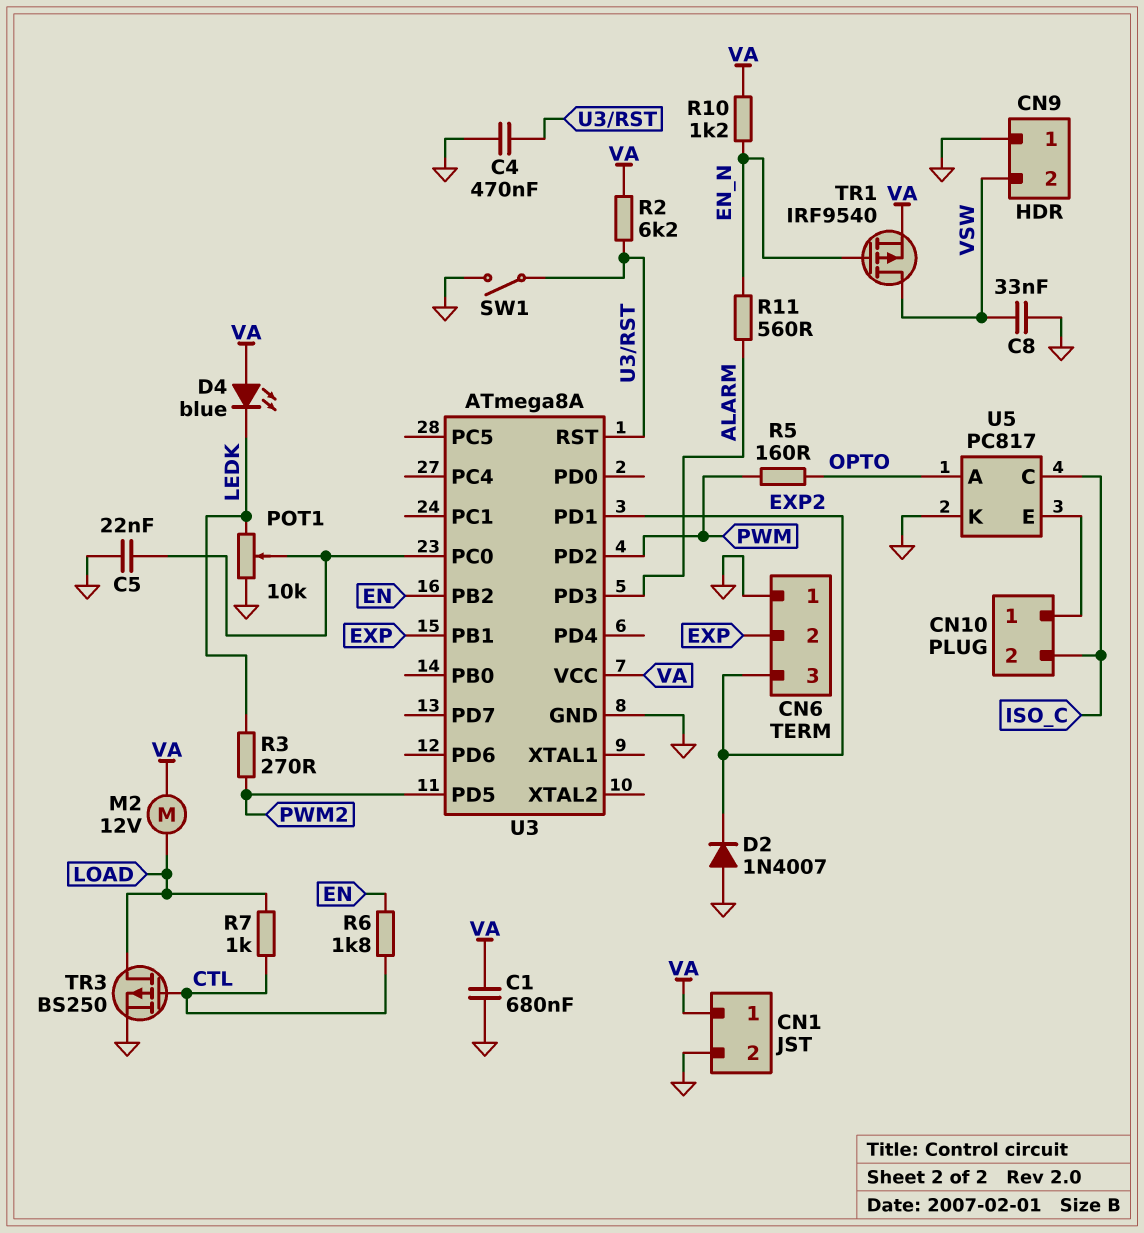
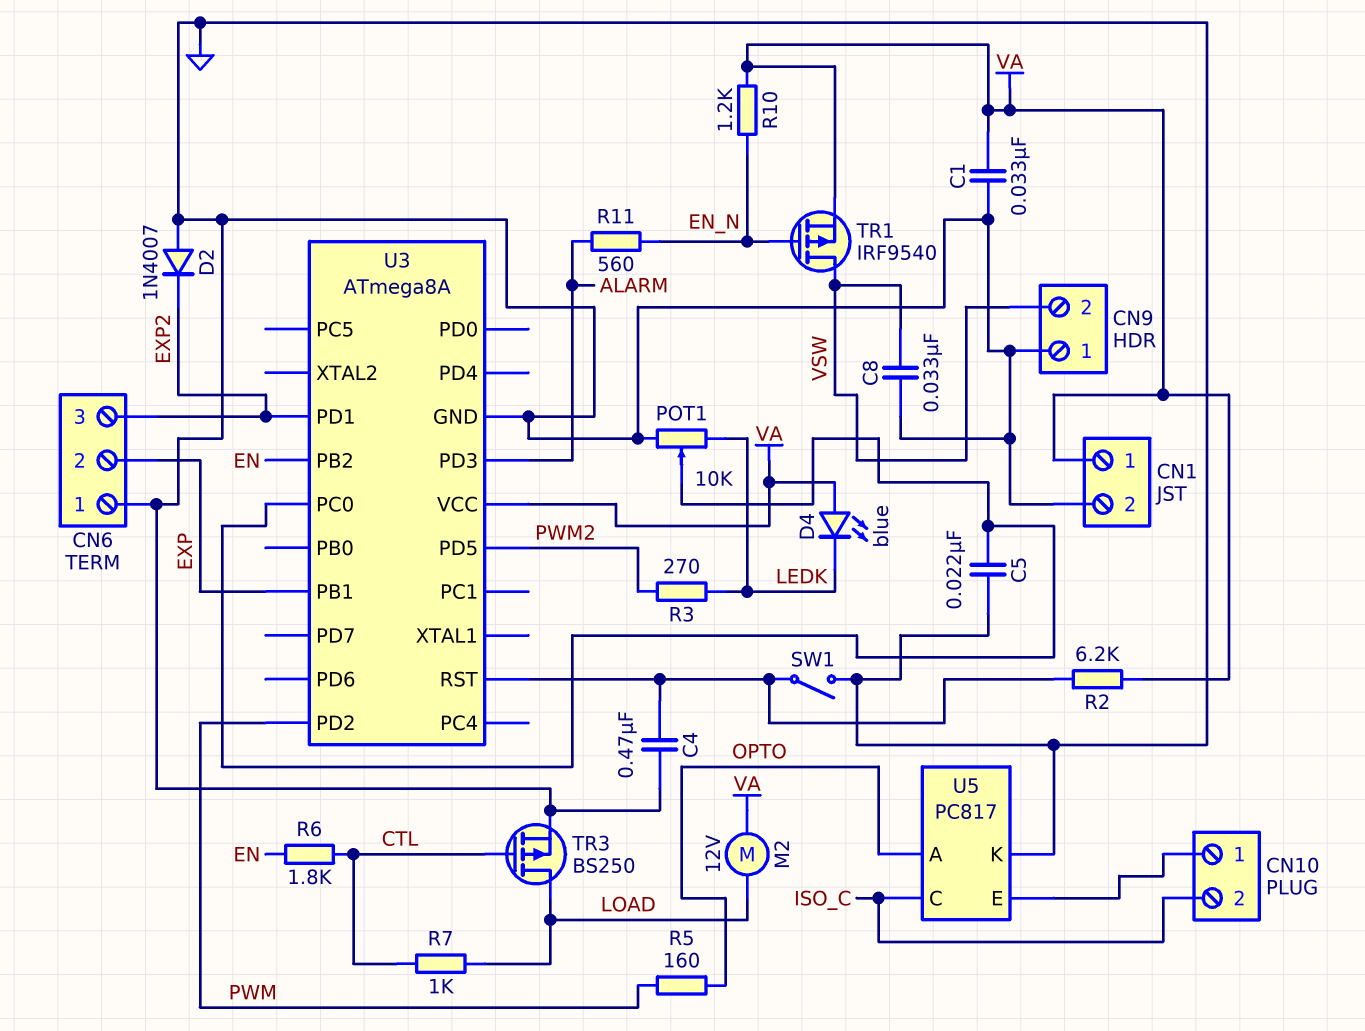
C1: 680nF (GND, VA) -> 33nF (GND, VA)

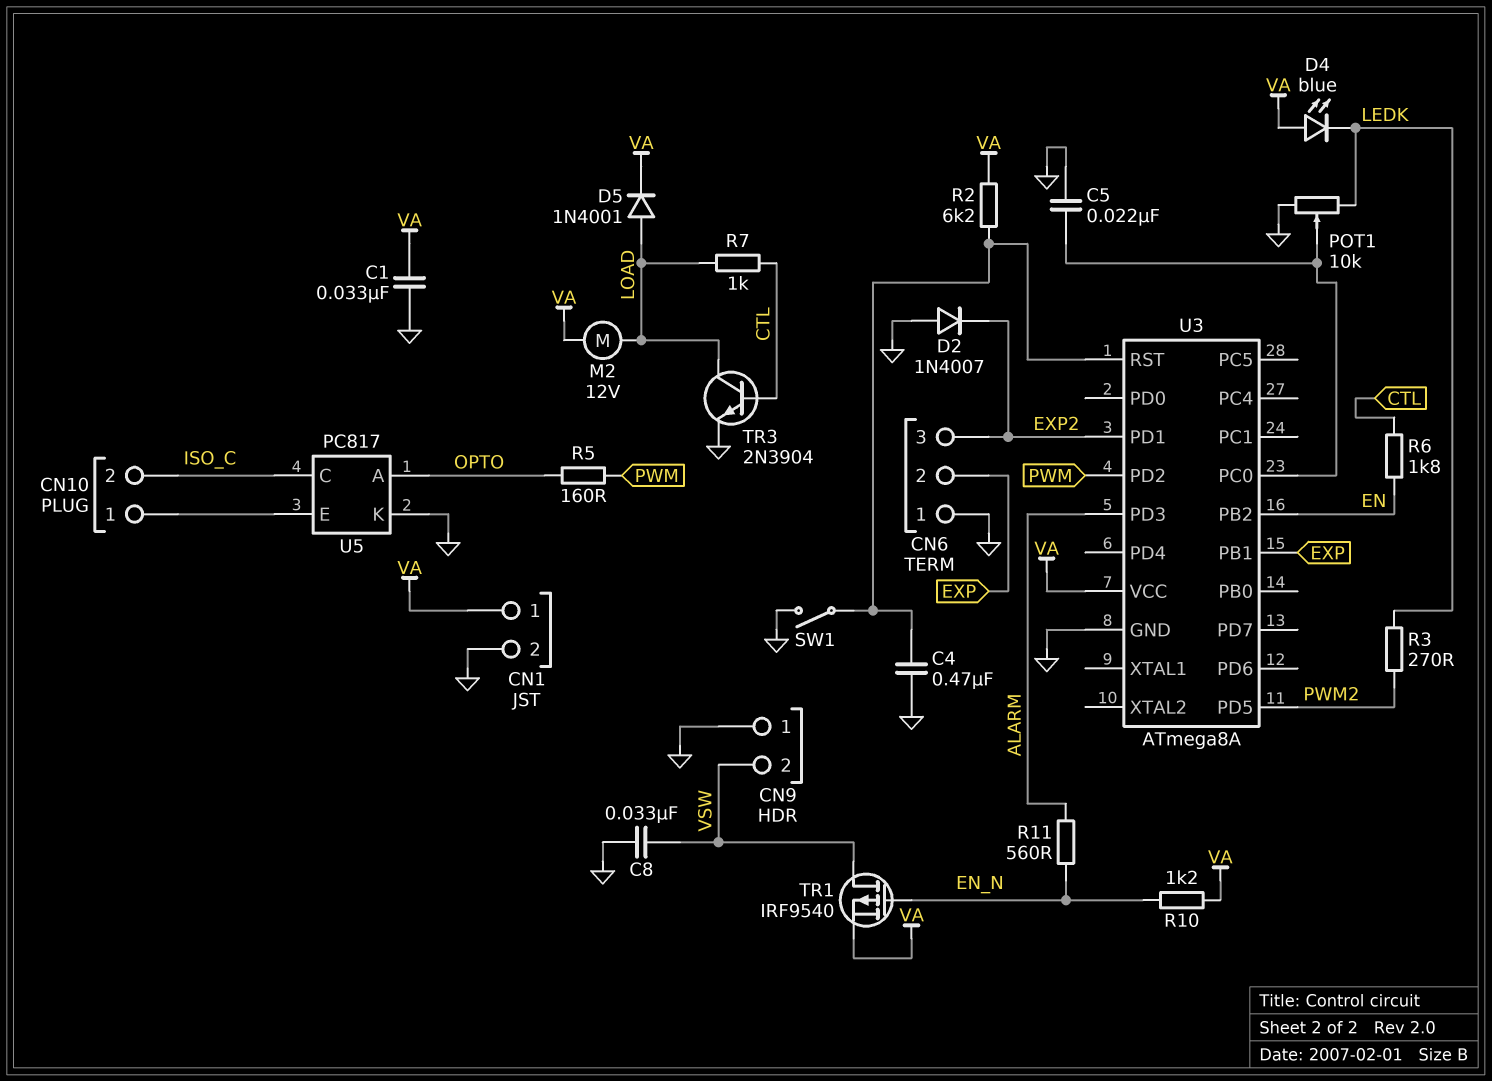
D5: none -> diode 1N4001 (A LOAD, K VA)
TR3: PMOS BS250 (G CTL, D LOAD, S GND) -> NPN 2N3904 (B CTL, C LOAD, E GND)

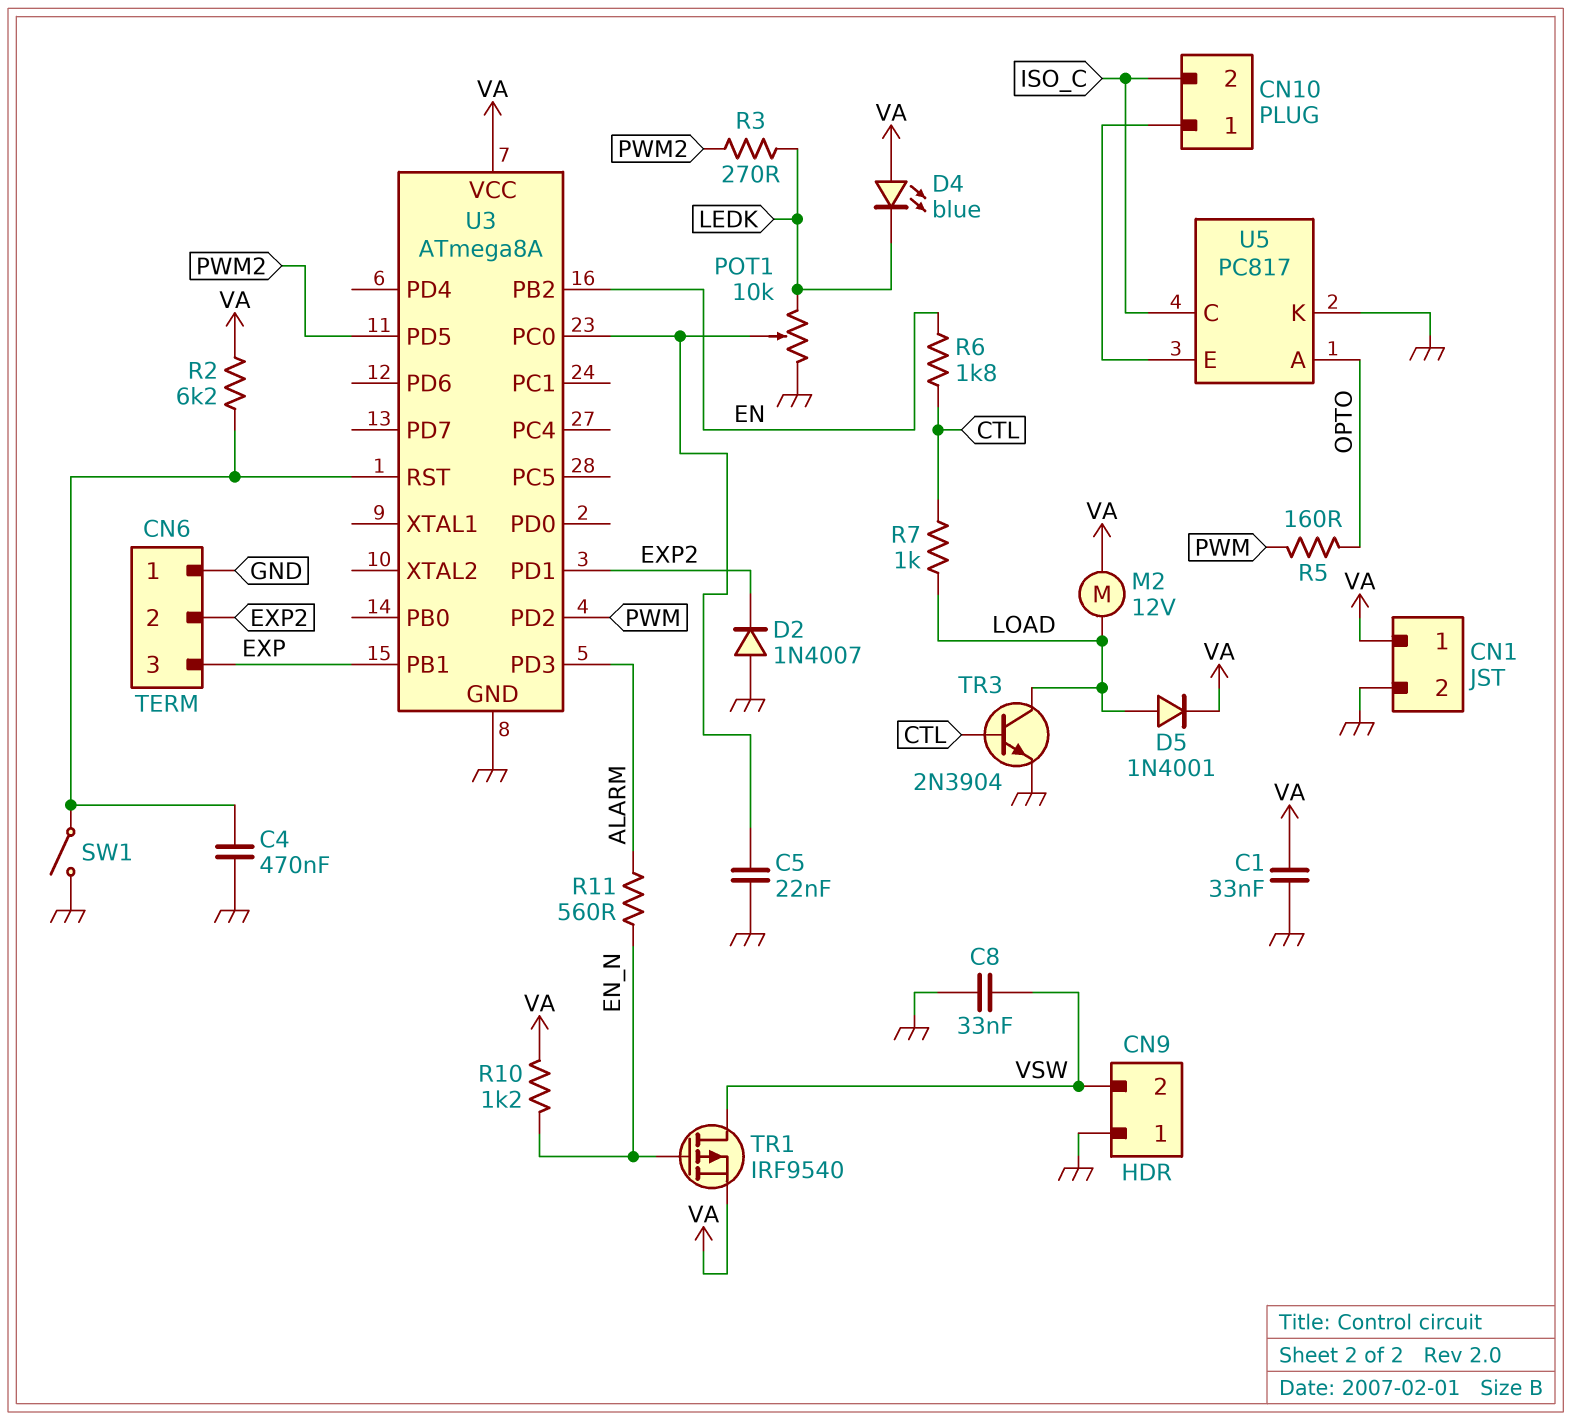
CN6 pin 2: EXP -> EXP2
CN6 pin 3: EXP2 -> EXP

